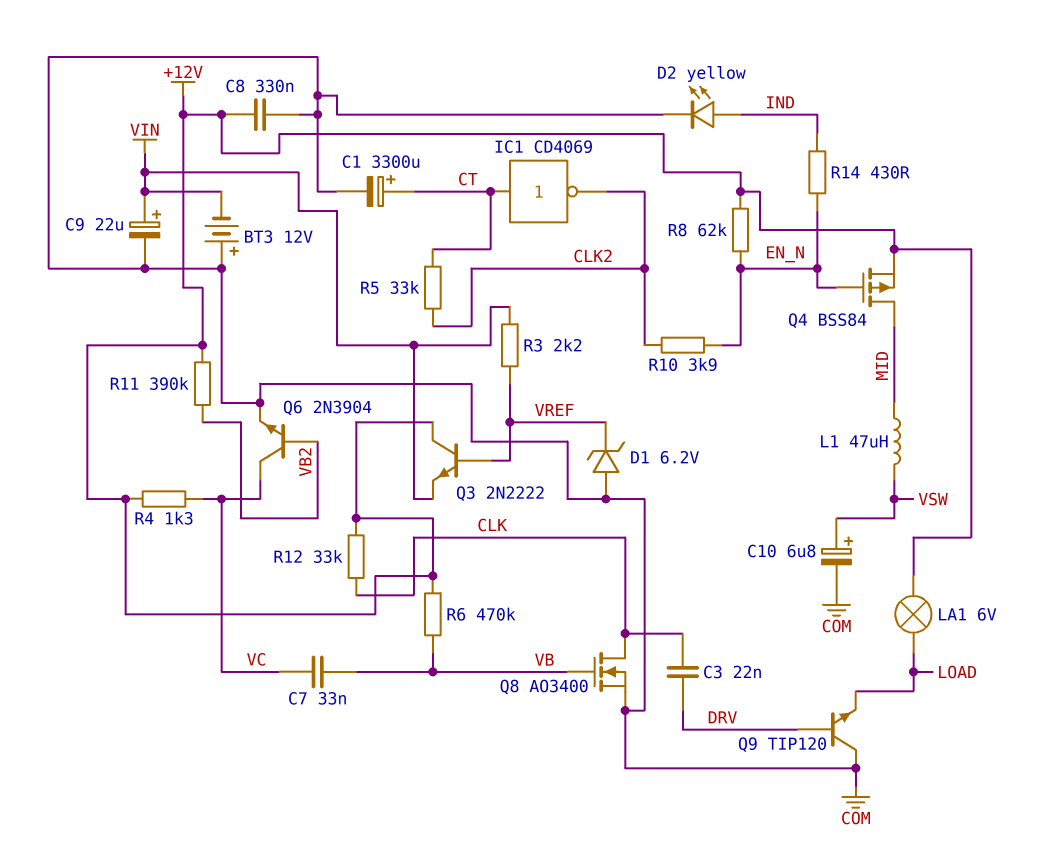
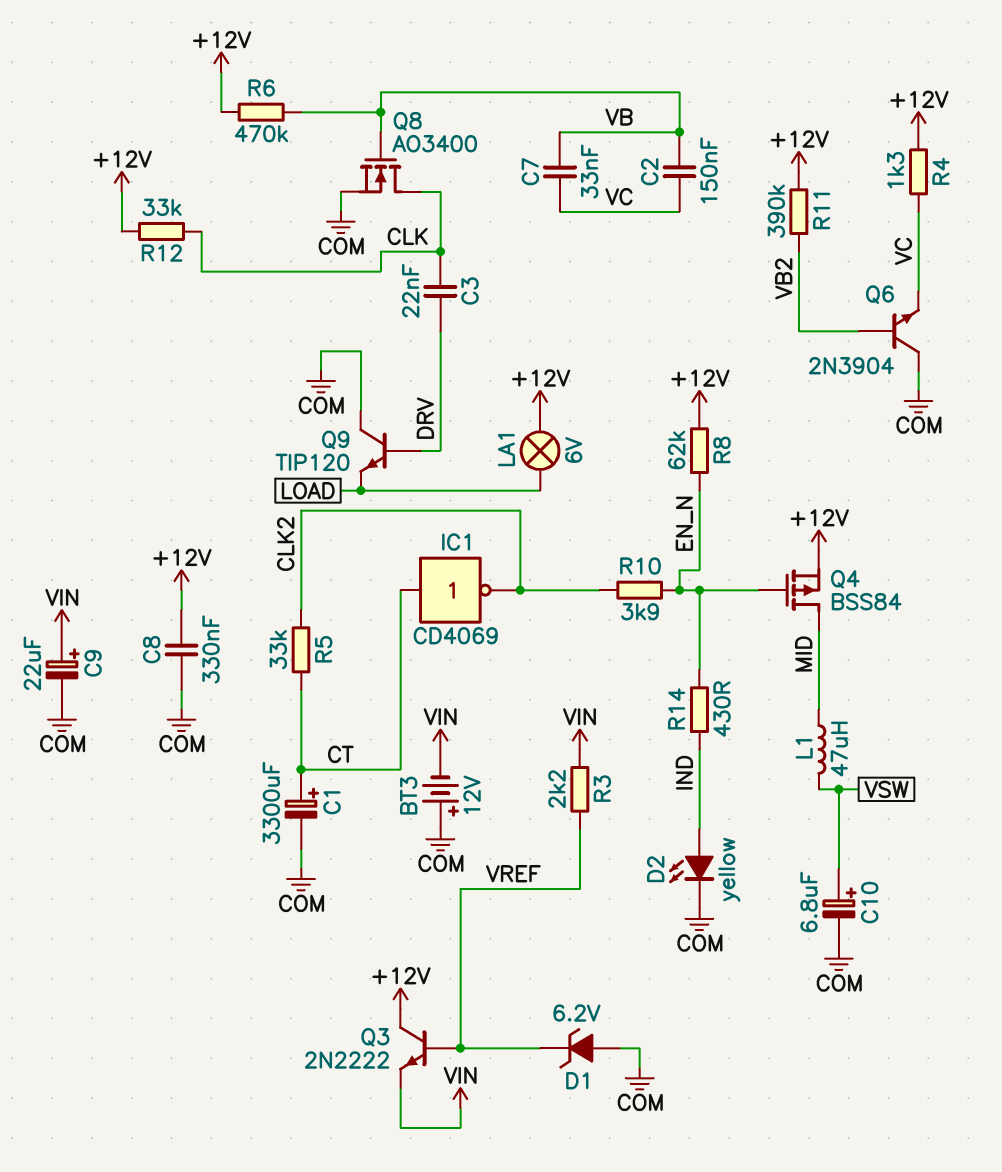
C2: none -> 150nF (VB, VC)
Q6: NPN 2N3904 (B VB2, C VC, E COM) -> NPN 2N3904 (B VB2, C COM, E VC)

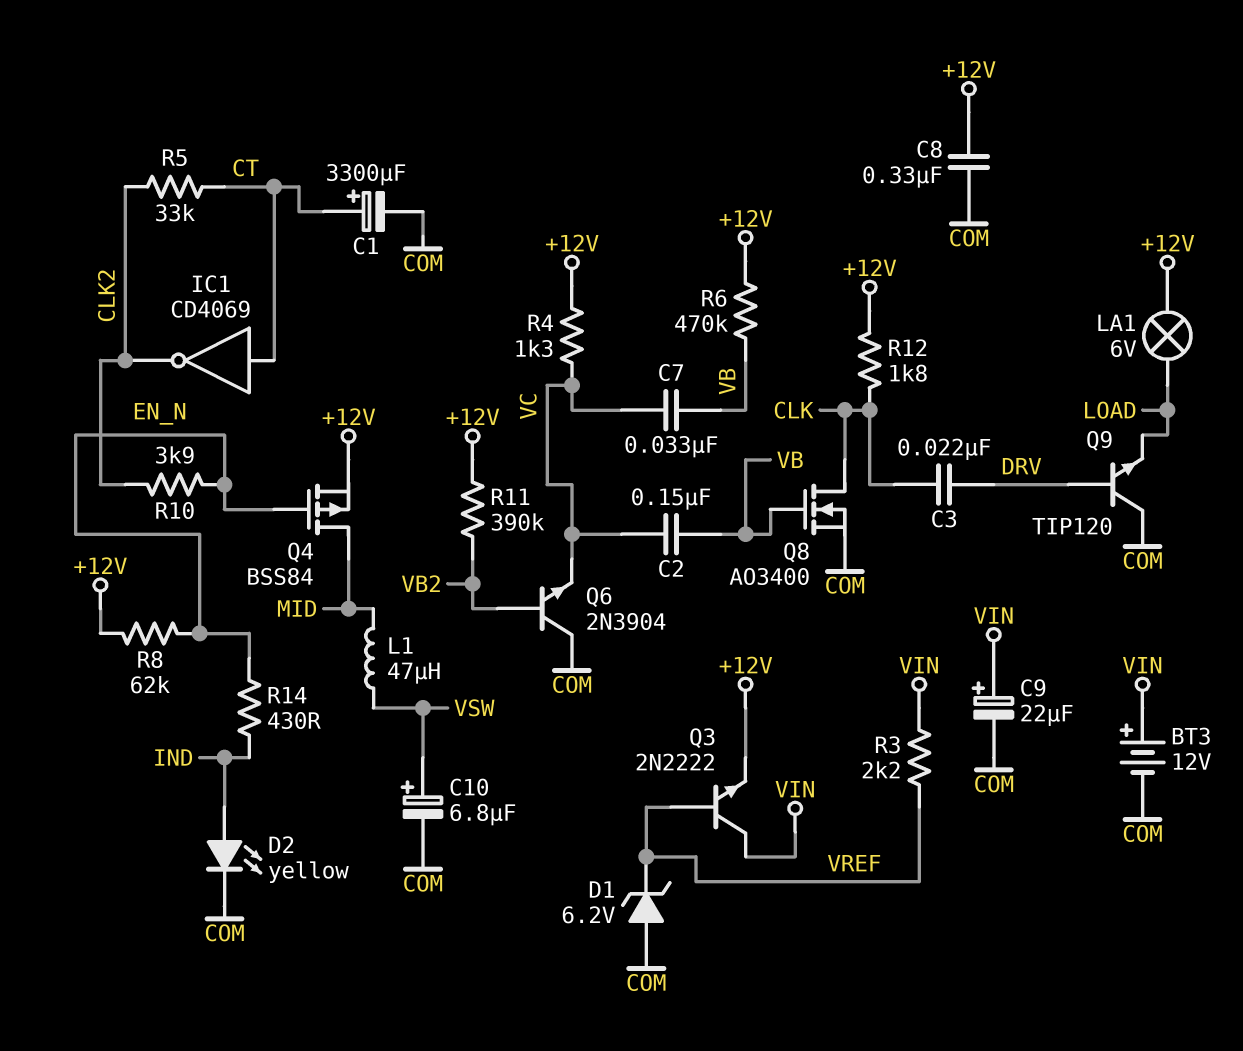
BT3: 12V (plus COM, minus VIN) -> 12V (plus VIN, minus COM)
Q3: NPN 2N2222 (B VREF, C +12V, E VIN) -> NPN 2N2222 (B VREF, C VIN, E +12V)
R12: 33k (+12V, CLK) -> 1.8k (+12V, CLK)

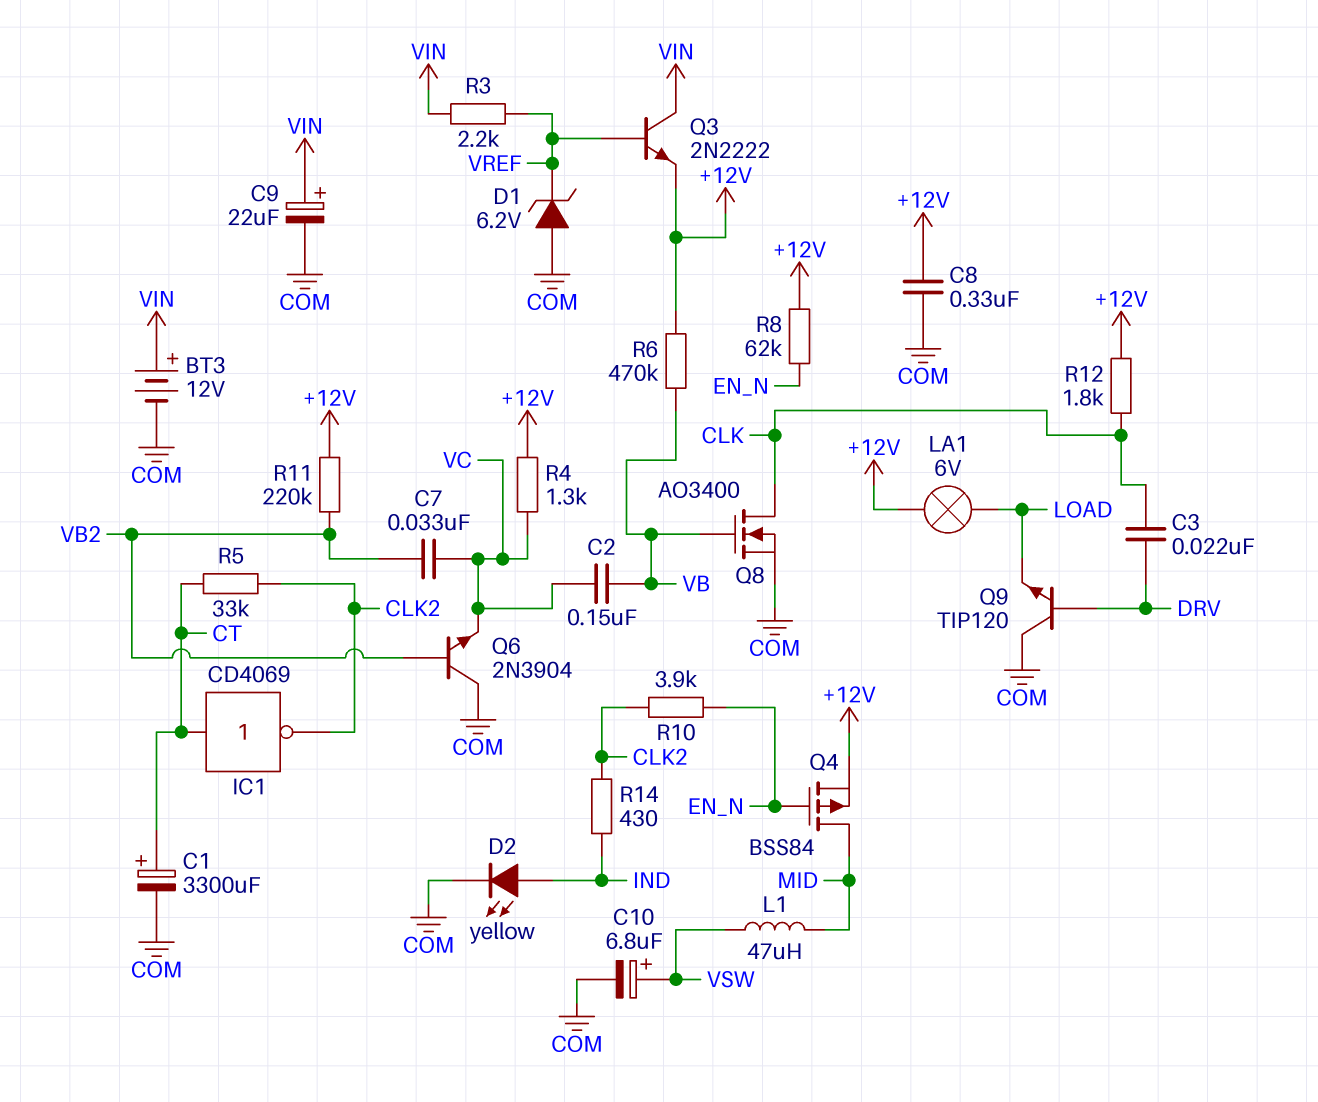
C7: 33nF (VB, VC) -> 33nF (VB2, VC)
R11: 390k (+12V, VB2) -> 220k (+12V, VB2)
R14: 430 (EN_N, IND) -> 430 (CLK2, IND)

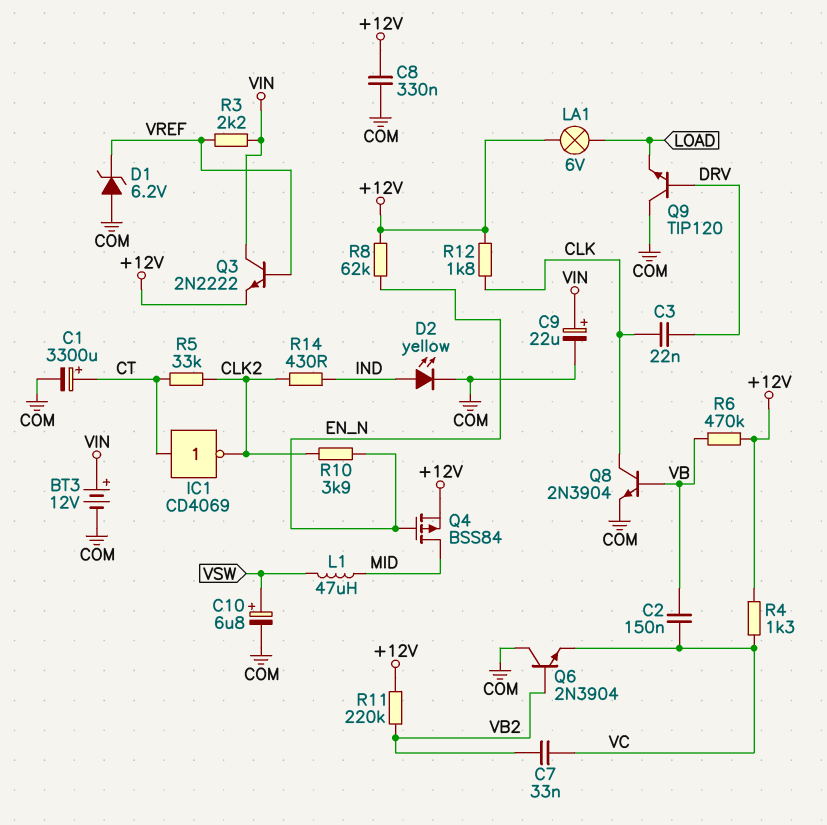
Q8: NMOS AO3400 (G VB, D CLK, S COM) -> NPN 2N3904 (B VB, C CLK, E COM)

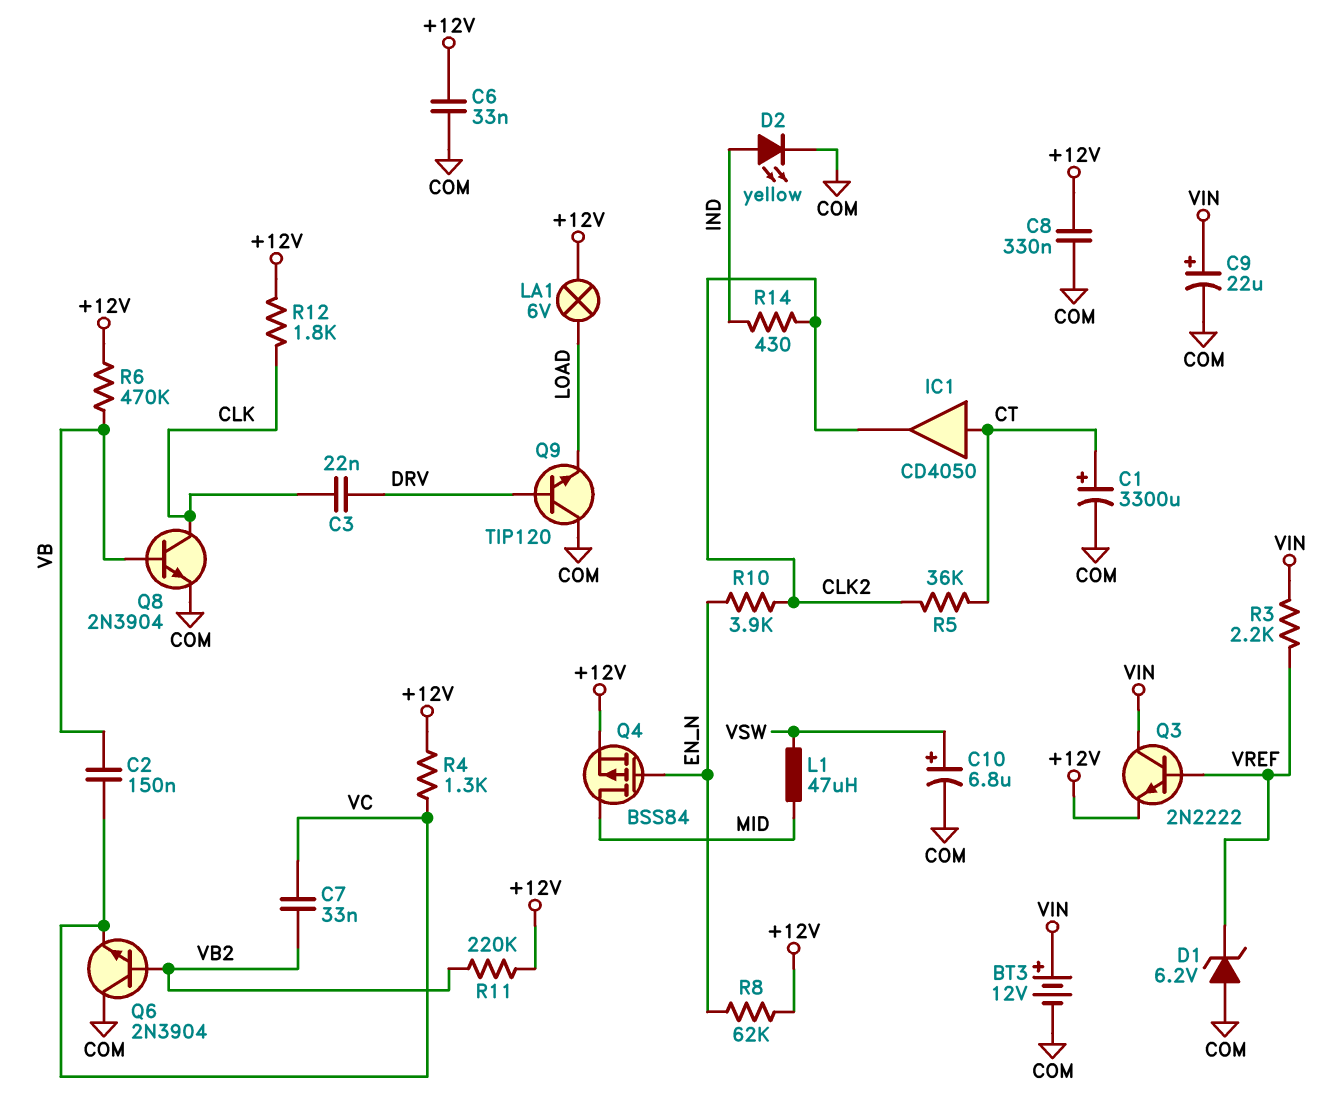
C6: none -> 33nF (+12V, COM)
IC1: NOT CD4069 (in CT, out CLK2) -> buffer CD4050 (in CT, out CLK2)
R5: 33k (CLK2, CT) -> 36k (CLK2, CT)

